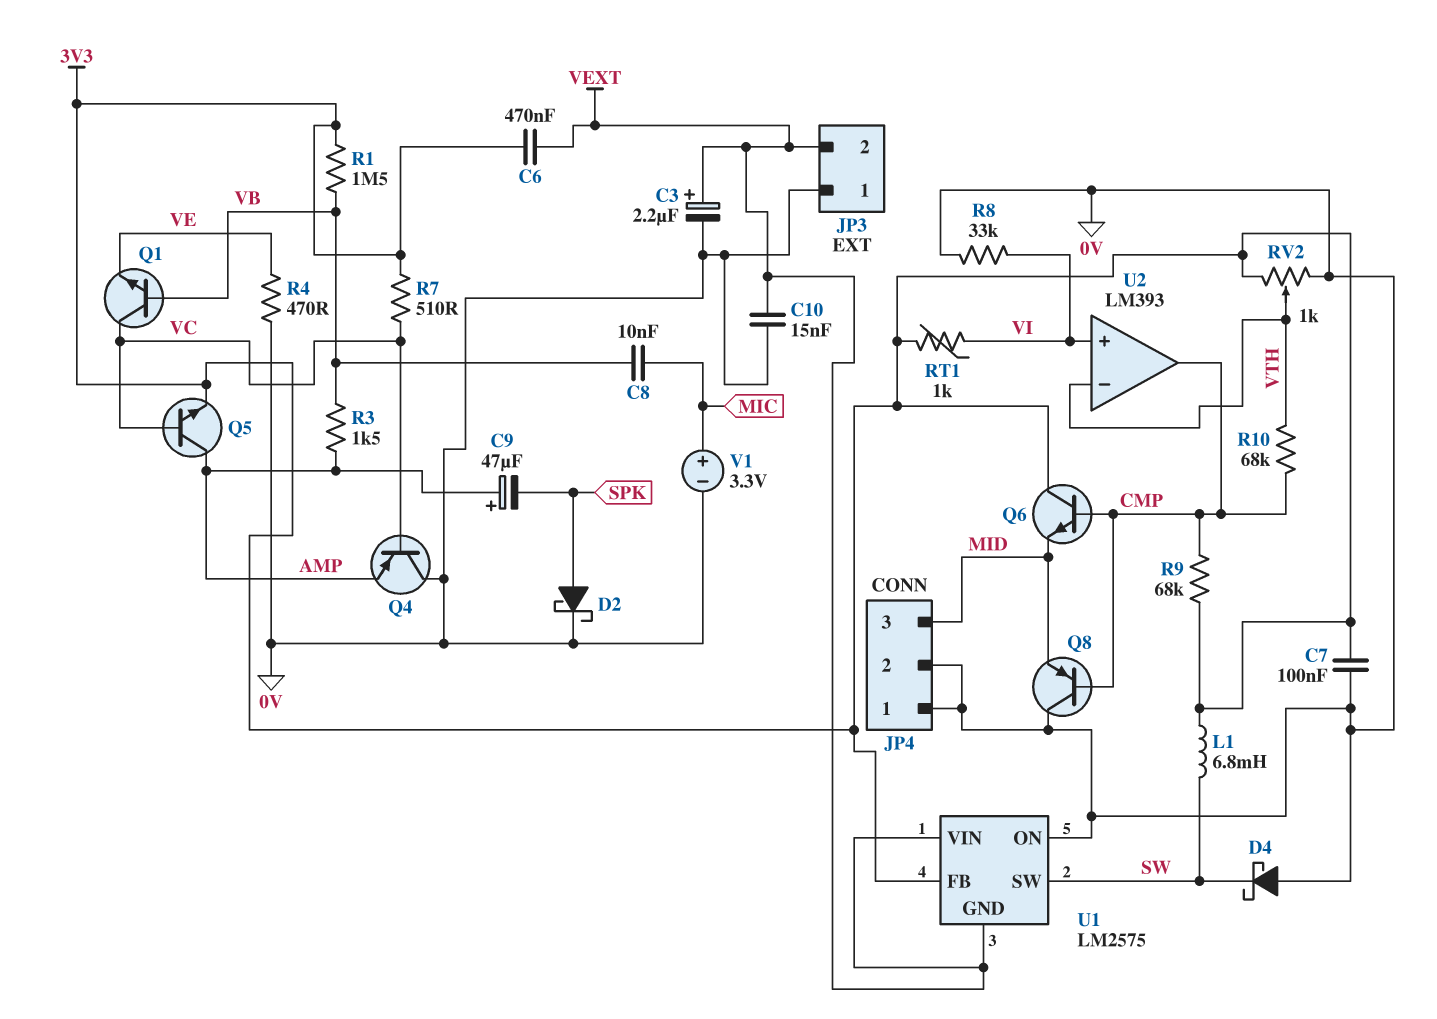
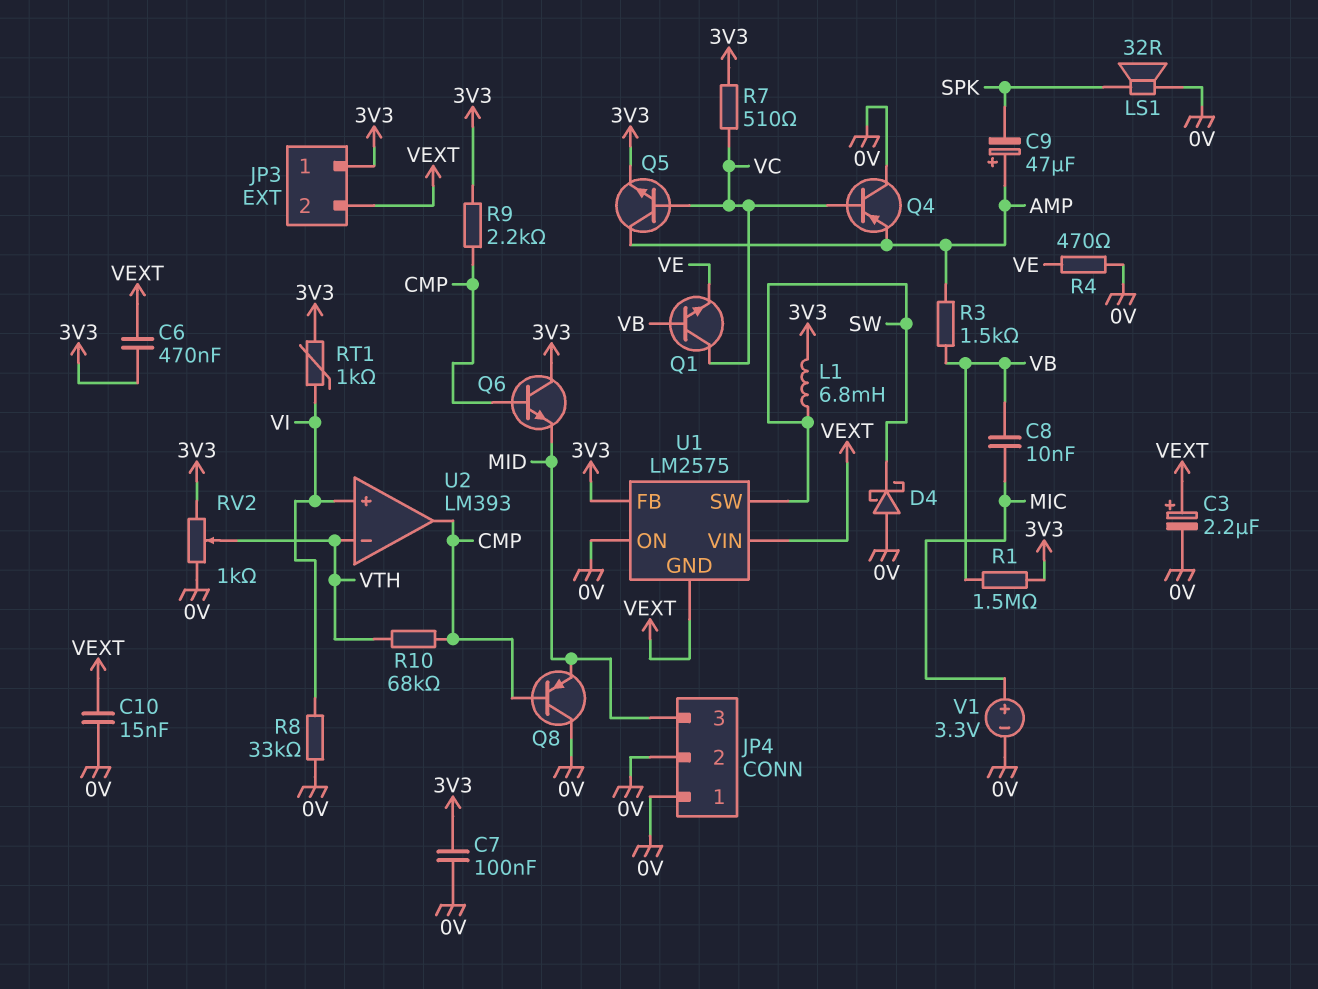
D2: schottky (A SPK, K 0V) -> none
JP3 pin 1: 0V -> 3V3
LS1: none -> speaker 32R (0V, SPK)
R9: 68k (3V3, CMP) -> 2.2k (3V3, CMP)

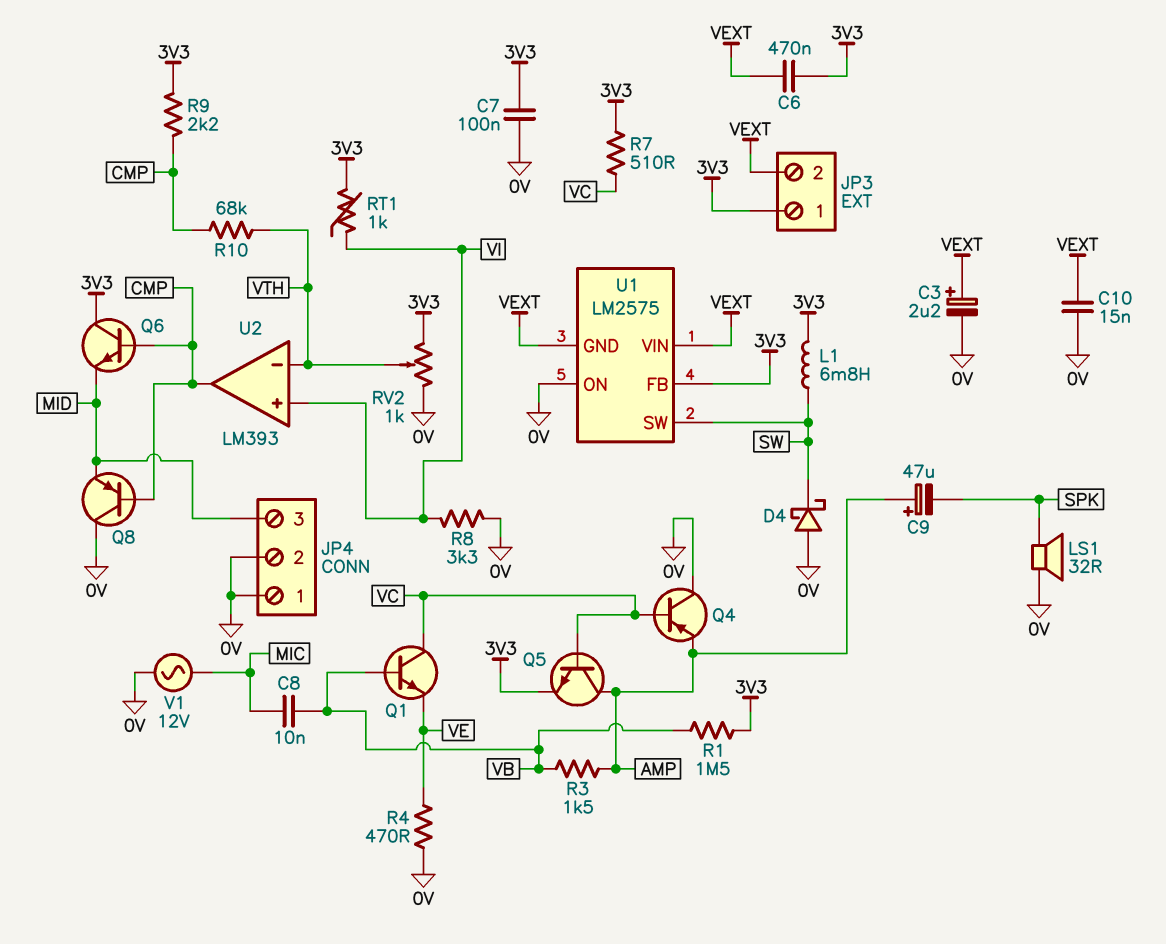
R8: 33k (0V, VI) -> 3.3k (0V, VI)
V1: 3.3V (plus MIC, minus 0V) -> AC 12V (0V, MIC)

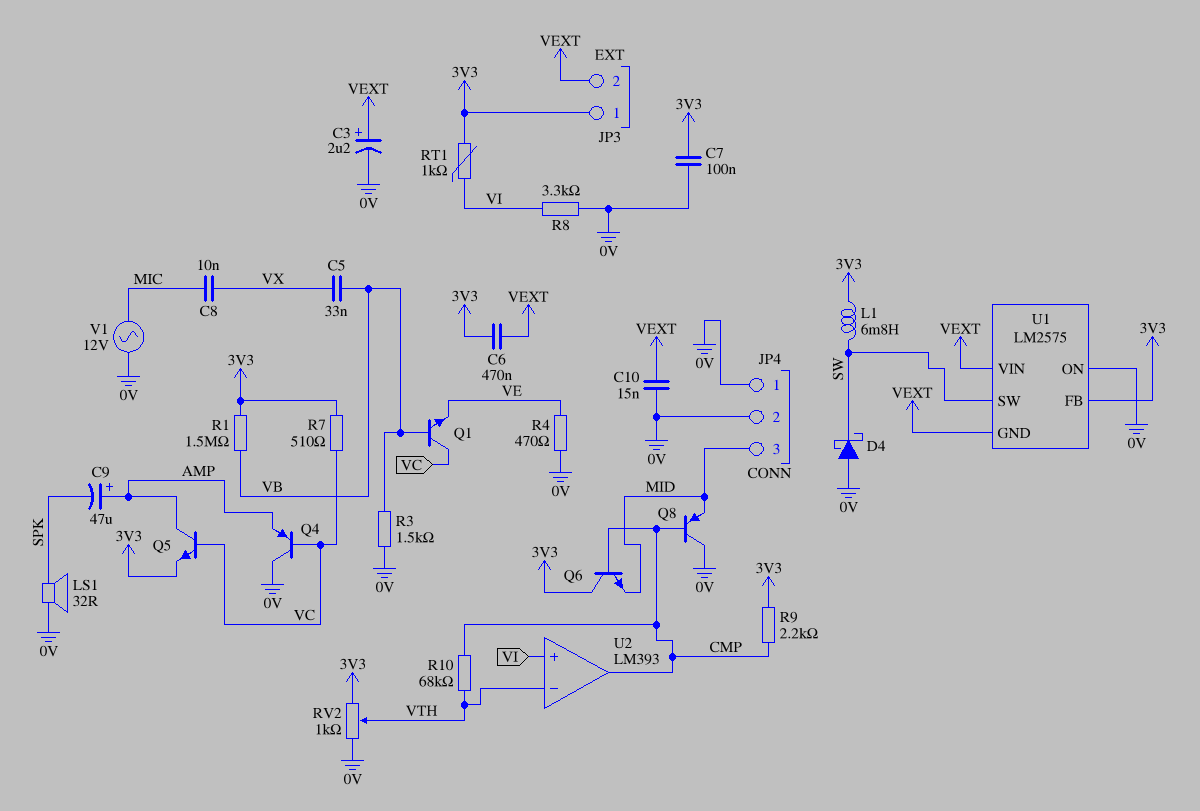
C5: none -> 33nF (VB, VX)
C8: 10nF (MIC, VB) -> 10nF (MIC, VX)
R3: 1.5k (AMP, VB) -> 1.5k (0V, VB)

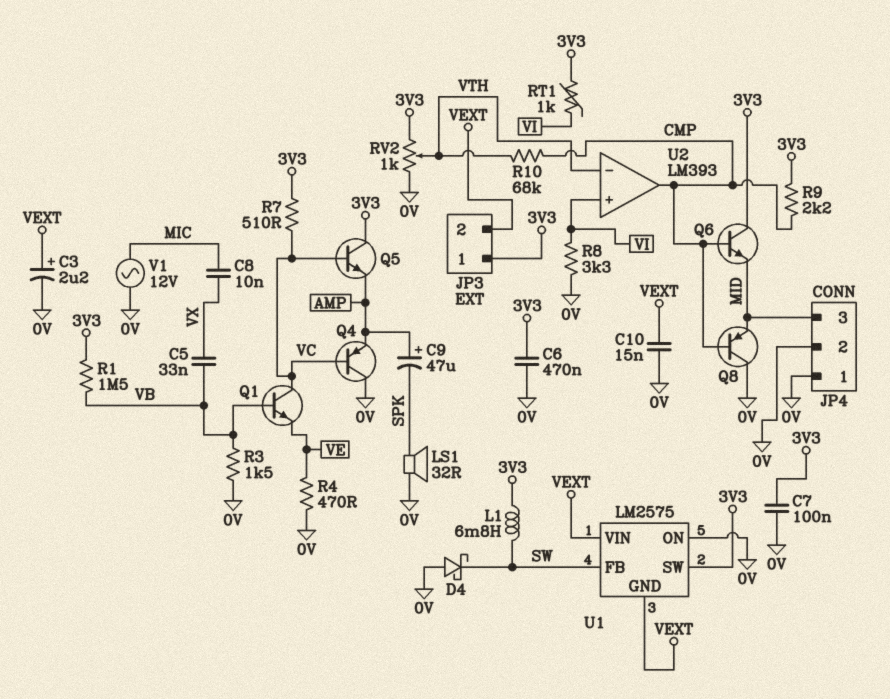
C6: 470nF (3V3, VEXT) -> 470nF (0V, 3V3)
Q5: NPN (B VC, C AMP, E 3V3) -> NPN (B VC, C 3V3, E AMP)
U1 pin FB: 3V3 -> SW
U1 pin SW: SW -> 3V3

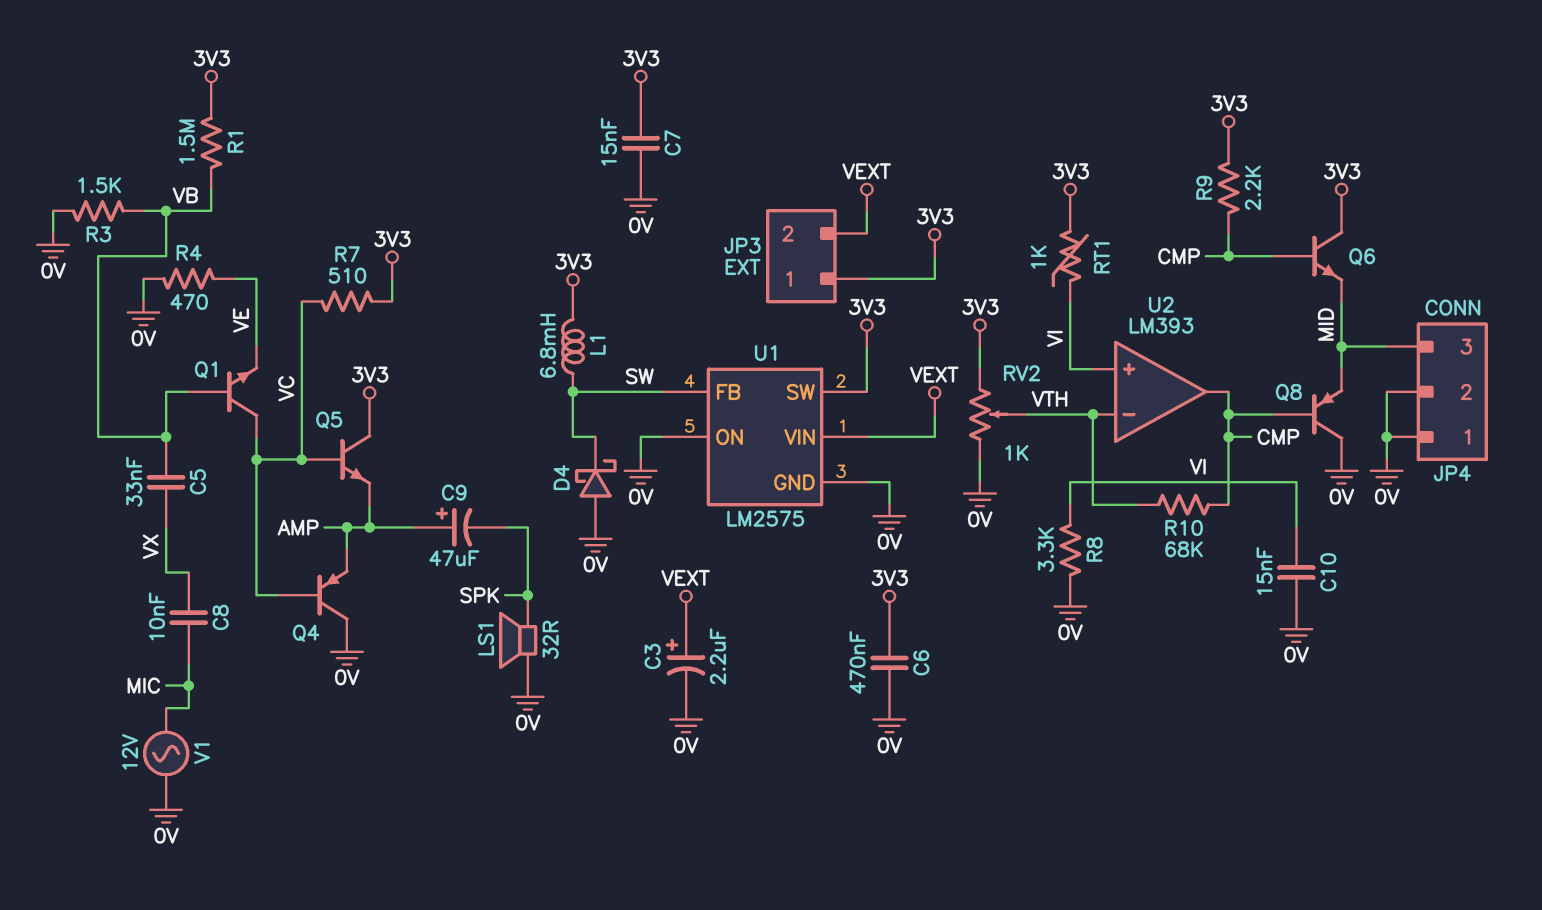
C7: 100nF (0V, 3V3) -> 15nF (0V, 3V3)
C10: 15nF (0V, VEXT) -> 15nF (0V, VI)
U1 pin GND: VEXT -> 0V

